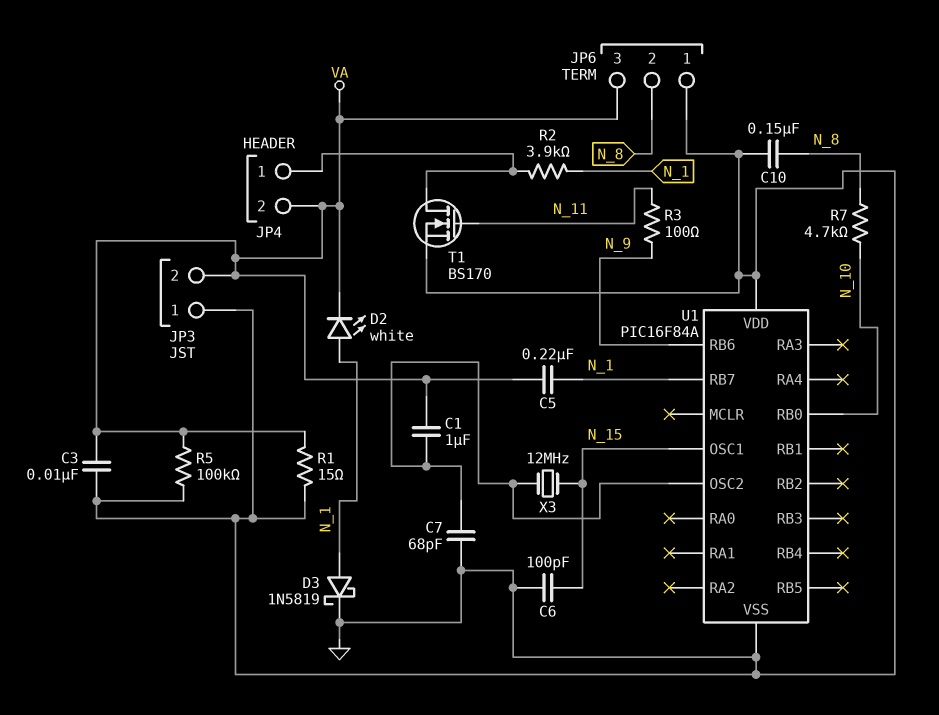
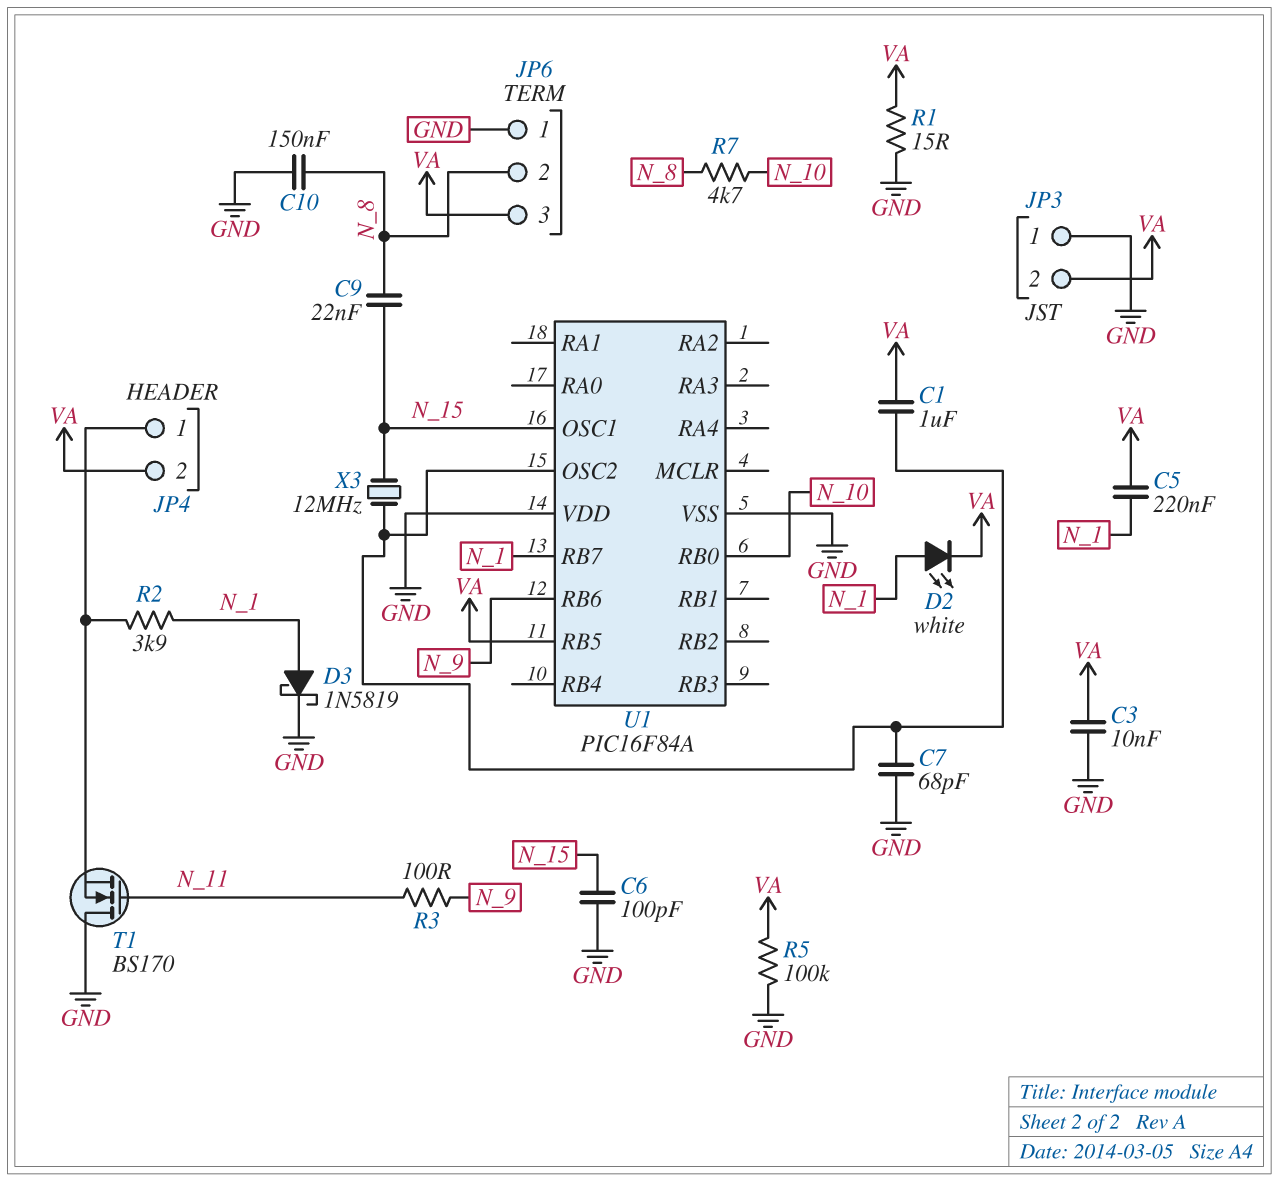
C9: none -> 22nF (N_8, N_15)
T1: NMOS BS170 (G N_11, D JP4/1, S GND) -> NMOS BS170 (G N_11, D GND, S JP4/1)
U1 pin RB5: none -> VA

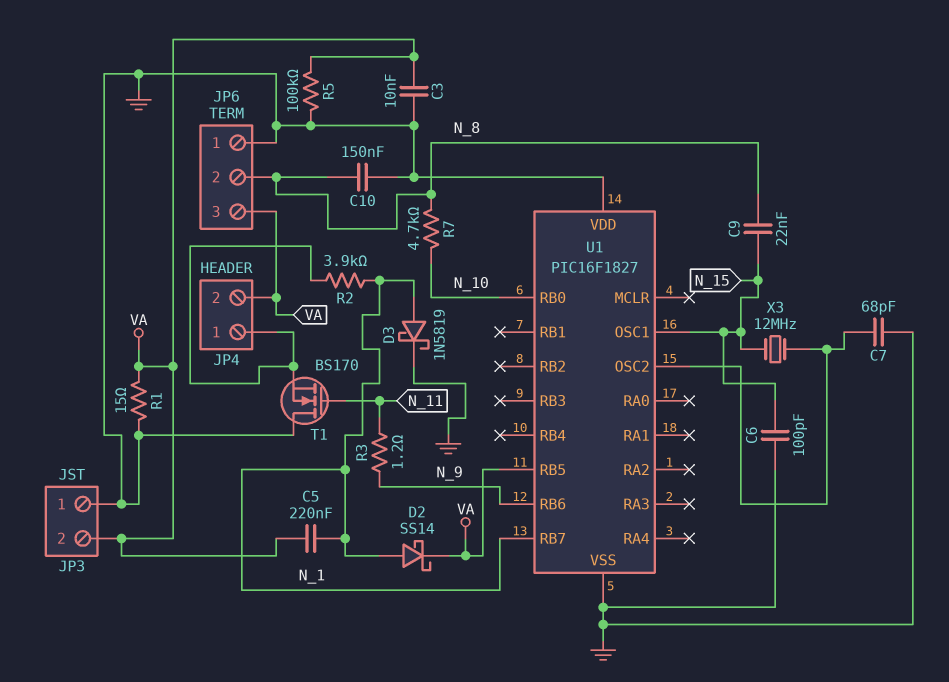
C1: 1uF (U1/OSC2, VA) -> none
D2: LED white (A N_1, K VA) -> schottky SS14 (A N_1, K VA)
R3: 100 (N_9, N_11) -> 1.2 (N_9, N_11)
U1: PIC16F84A -> PIC16F1827

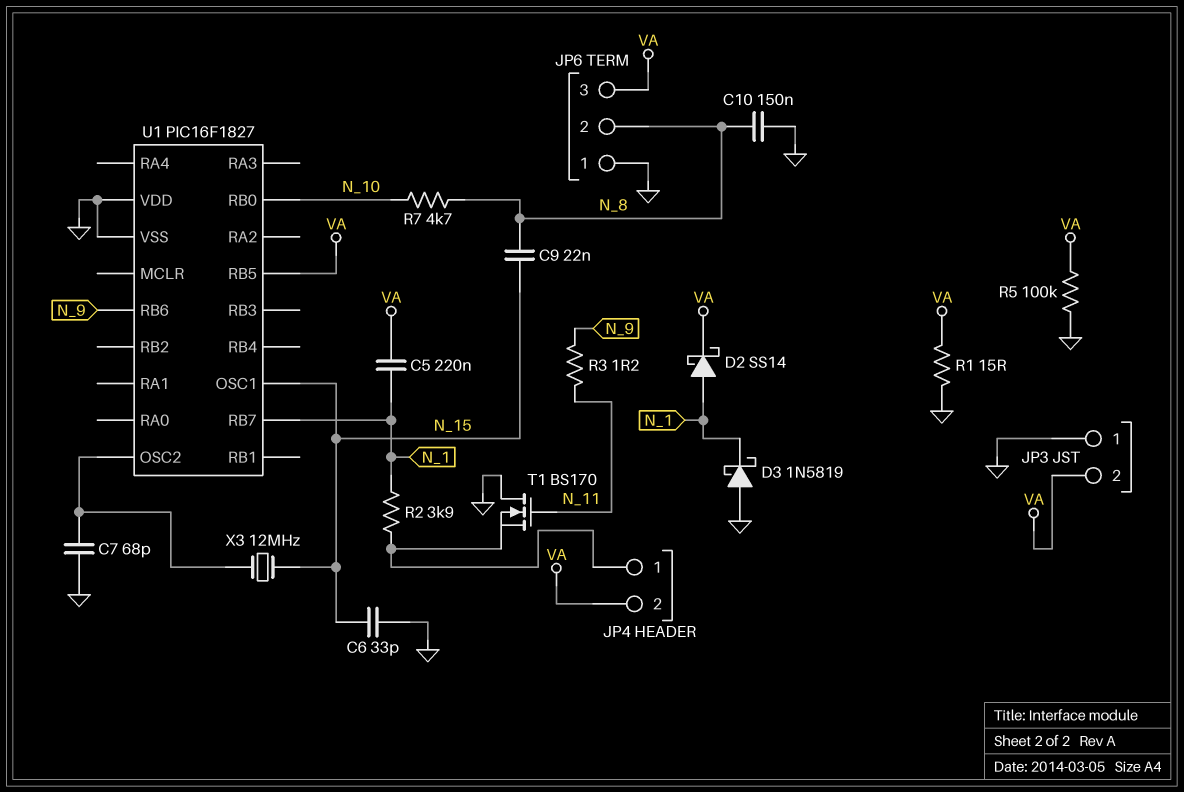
C3: 10nF (GND, VA) -> none
C6: 100pF (GND, N_15) -> 33pF (GND, N_15)
D3: schottky 1N5819 (A N_1, K GND) -> schottky 1N5819 (A GND, K N_1)

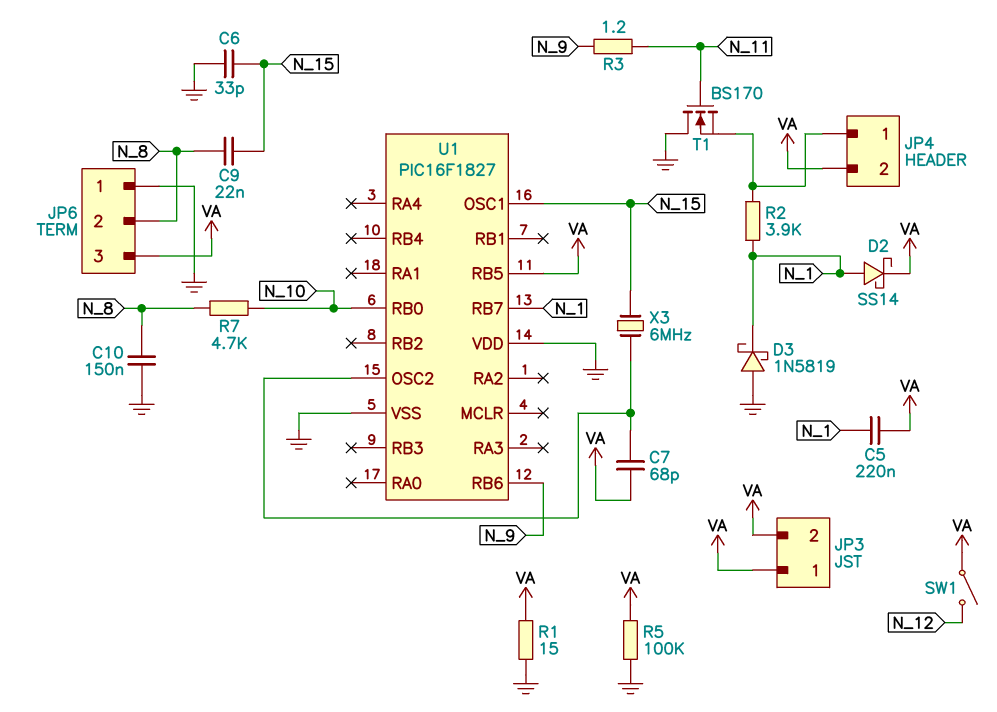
C7: 68pF (GND, U1/OSC2) -> 68pF (U1/OSC2, VA)
JP3 pin 1: GND -> VA
SW1: none -> switch (N_12, VA)
X3: 12MHz (N_15, U1/OSC2) -> 6MHz (N_15, U1/OSC2)

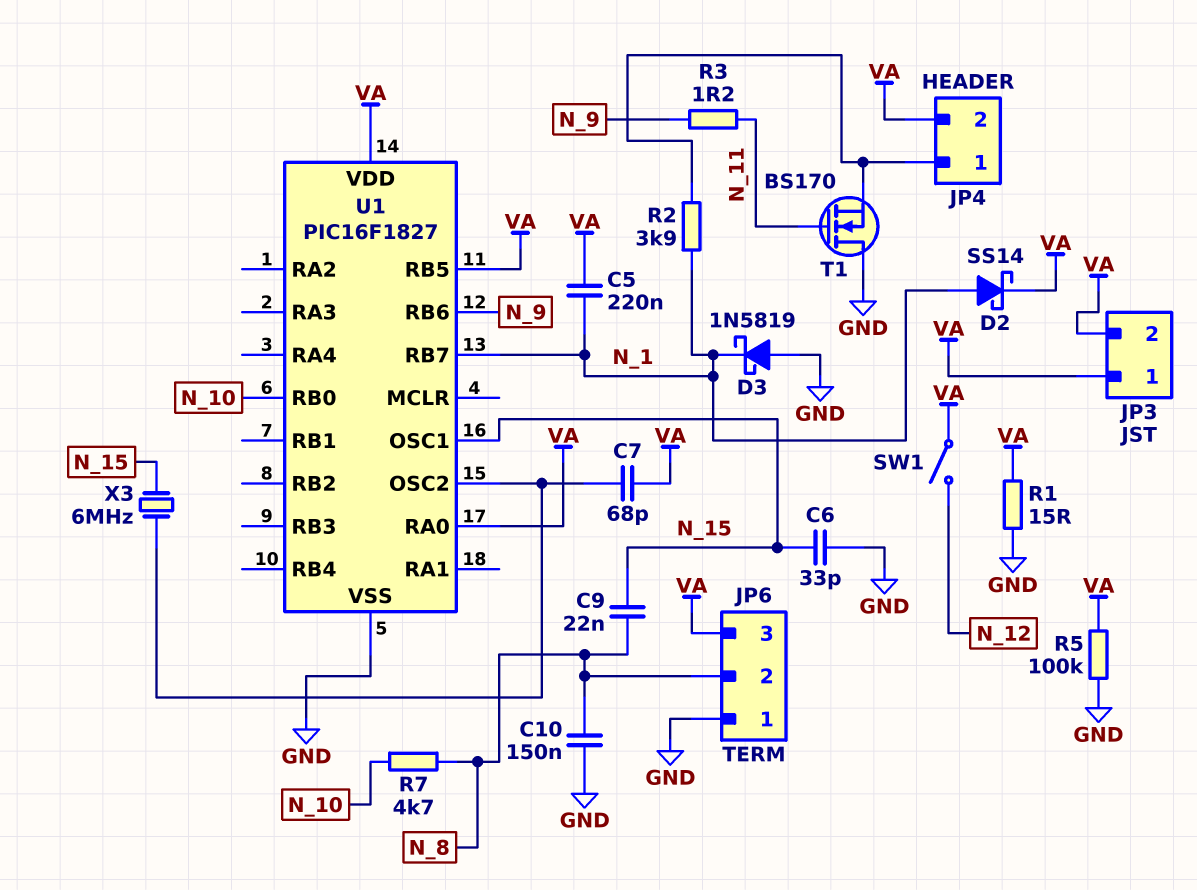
U1 pin RA0: none -> VA
U1 pin VDD: GND -> VA

